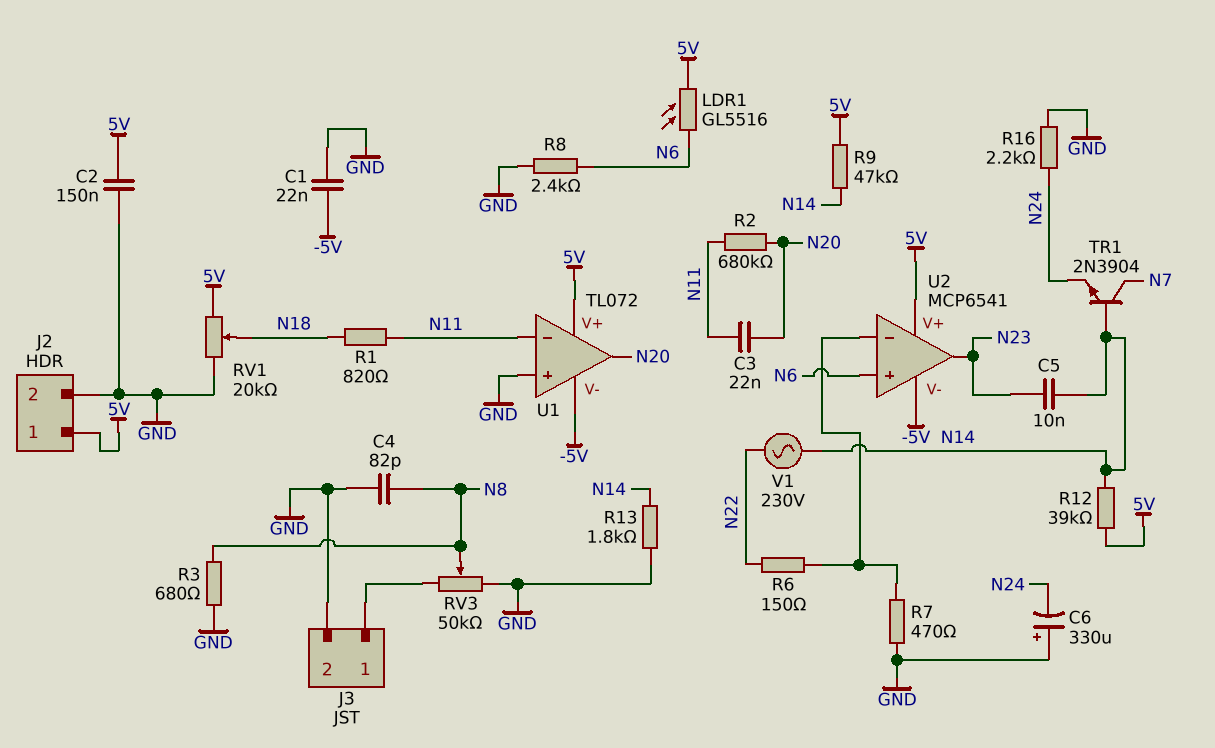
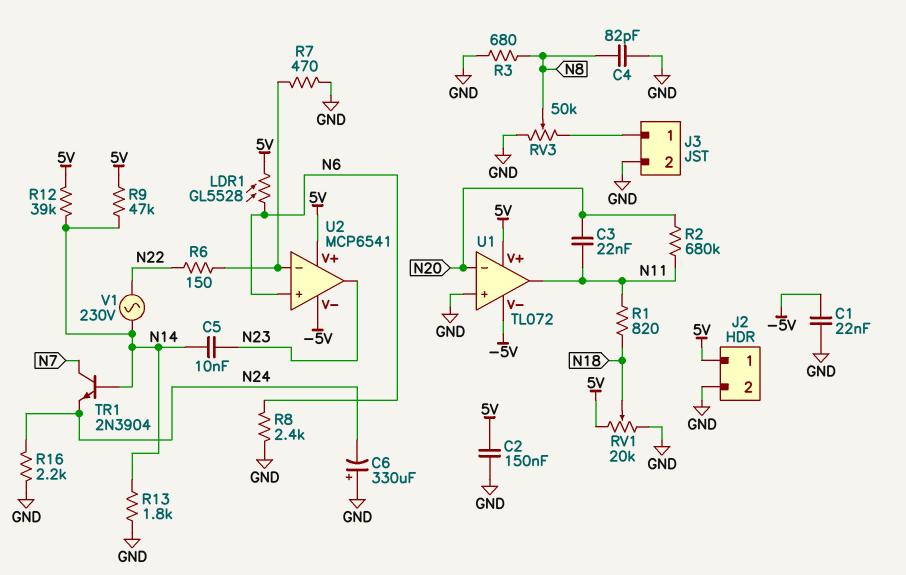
LDR1: GL5516 (5V, N6) -> GL5528 (5V, N6)
U1 pin in-: N11 -> N20
U1 pin out: N20 -> N11

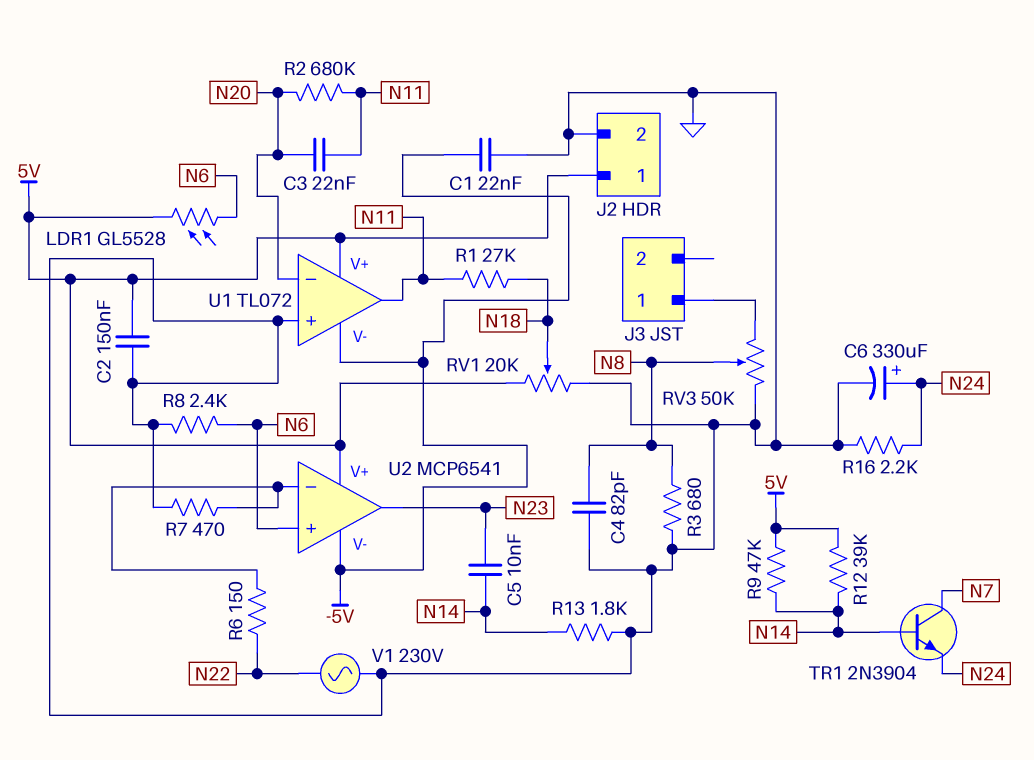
C6: 330uF (plus GND, minus N24) -> 330uF (plus N24, minus GND)
J3 pin 2: GND -> none
R1: 820 (N11, N18) -> 27k (N11, N18)
V1: AC 230V (N14, N22) -> AC 230V (GND, N22)

